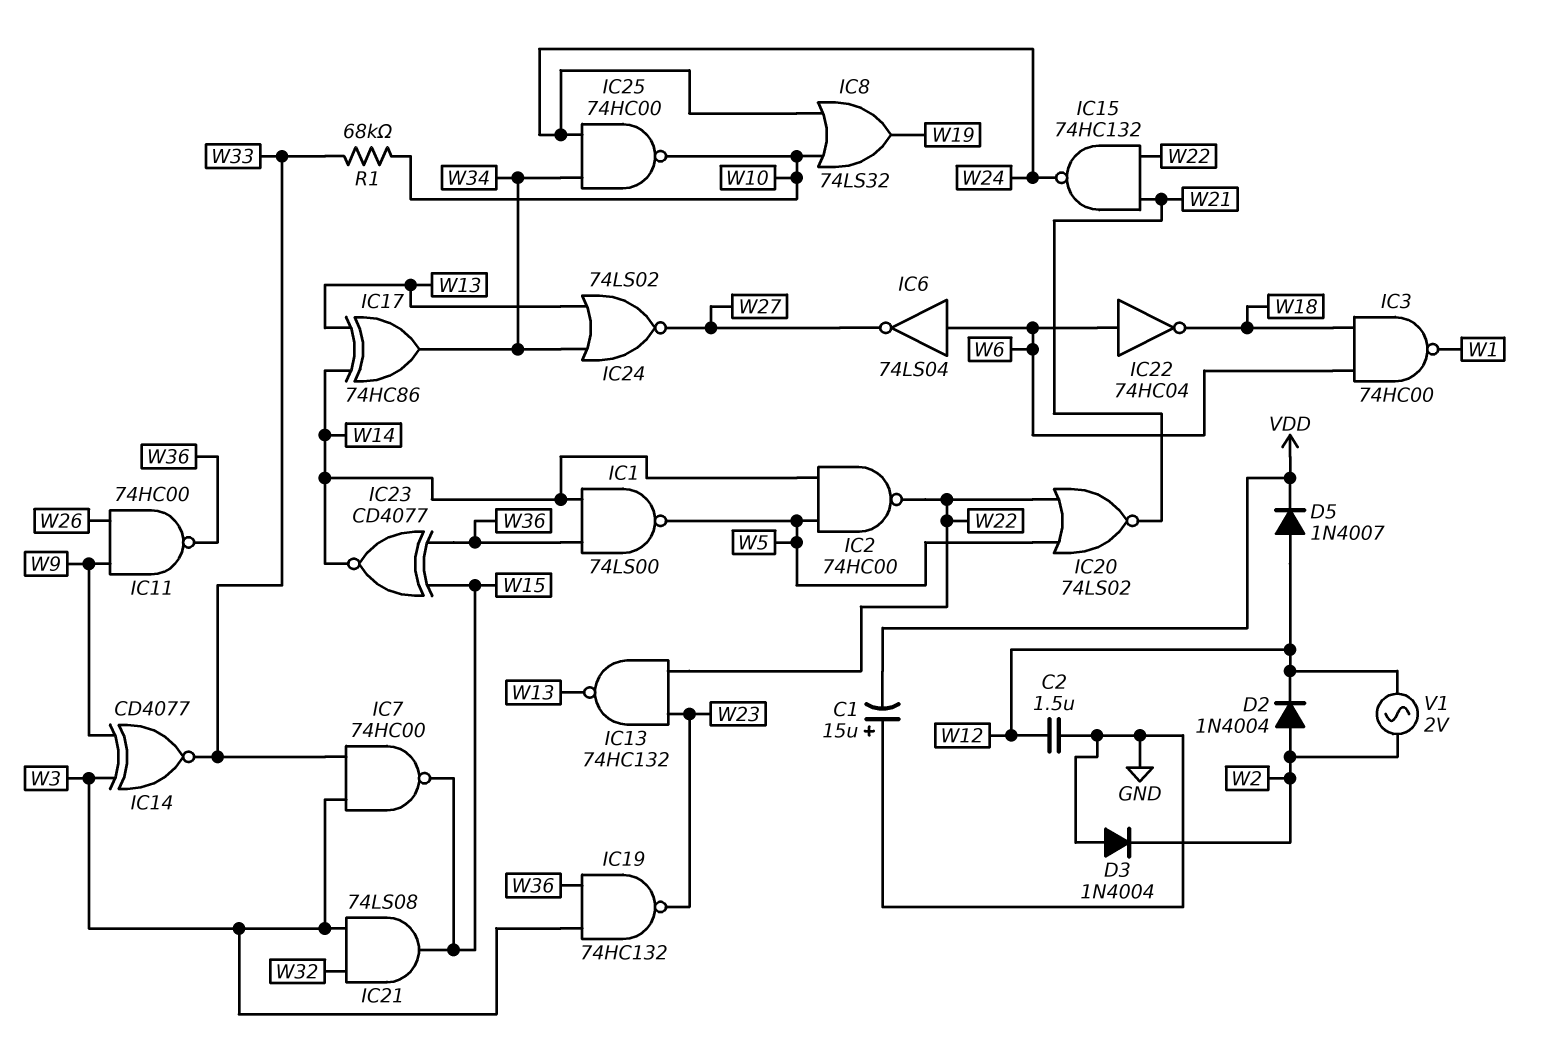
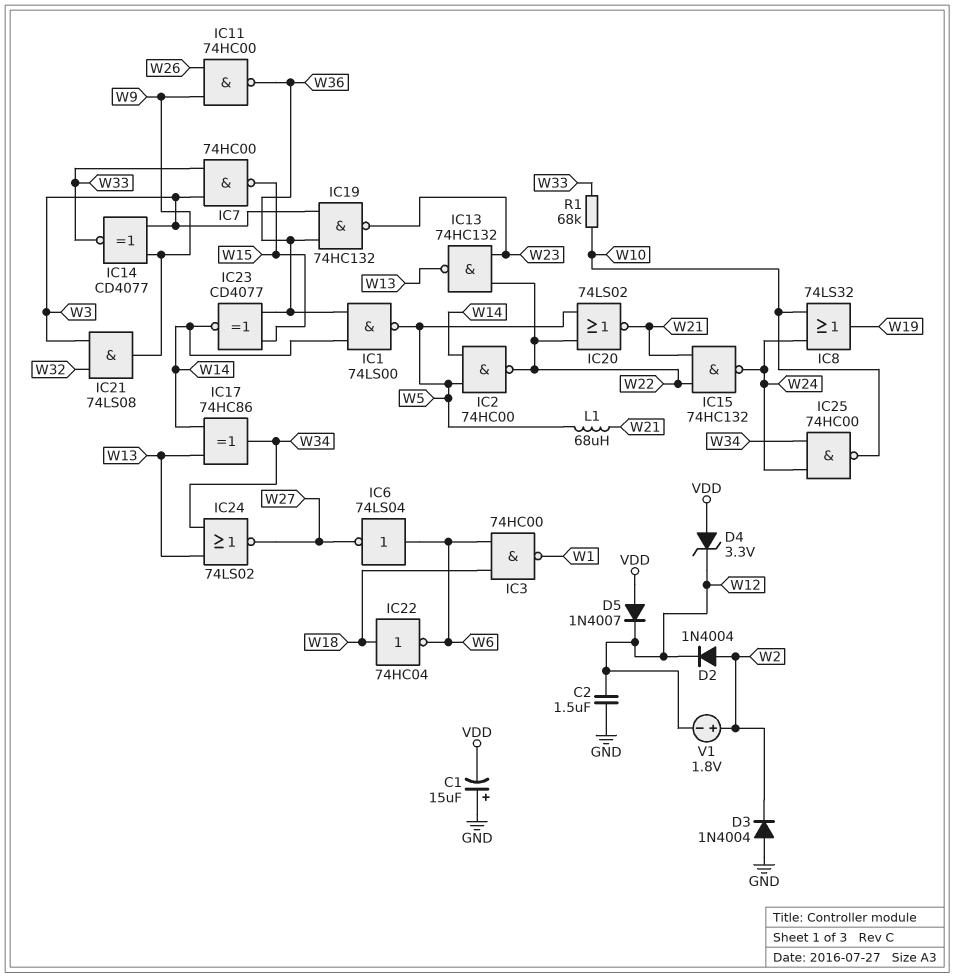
D4: none -> zener 3.3V (A VDD, K W12)
D5: diode 1N4007 (A W12, K VDD) -> diode 1N4007 (A VDD, K W12)
IC21: AND 74LS08 (in W3, in W32, out W15) -> AND 74LS08 (in W3, in W32, out W9)
IC22: NOT 74HC04 (in W6, out W18) -> NOT 74HC04 (in W18, out W6)
L1: none -> 68uH (W5, W21)
V1: AC 2V (W2, W12) -> 1.8V (plus W2, minus W12)

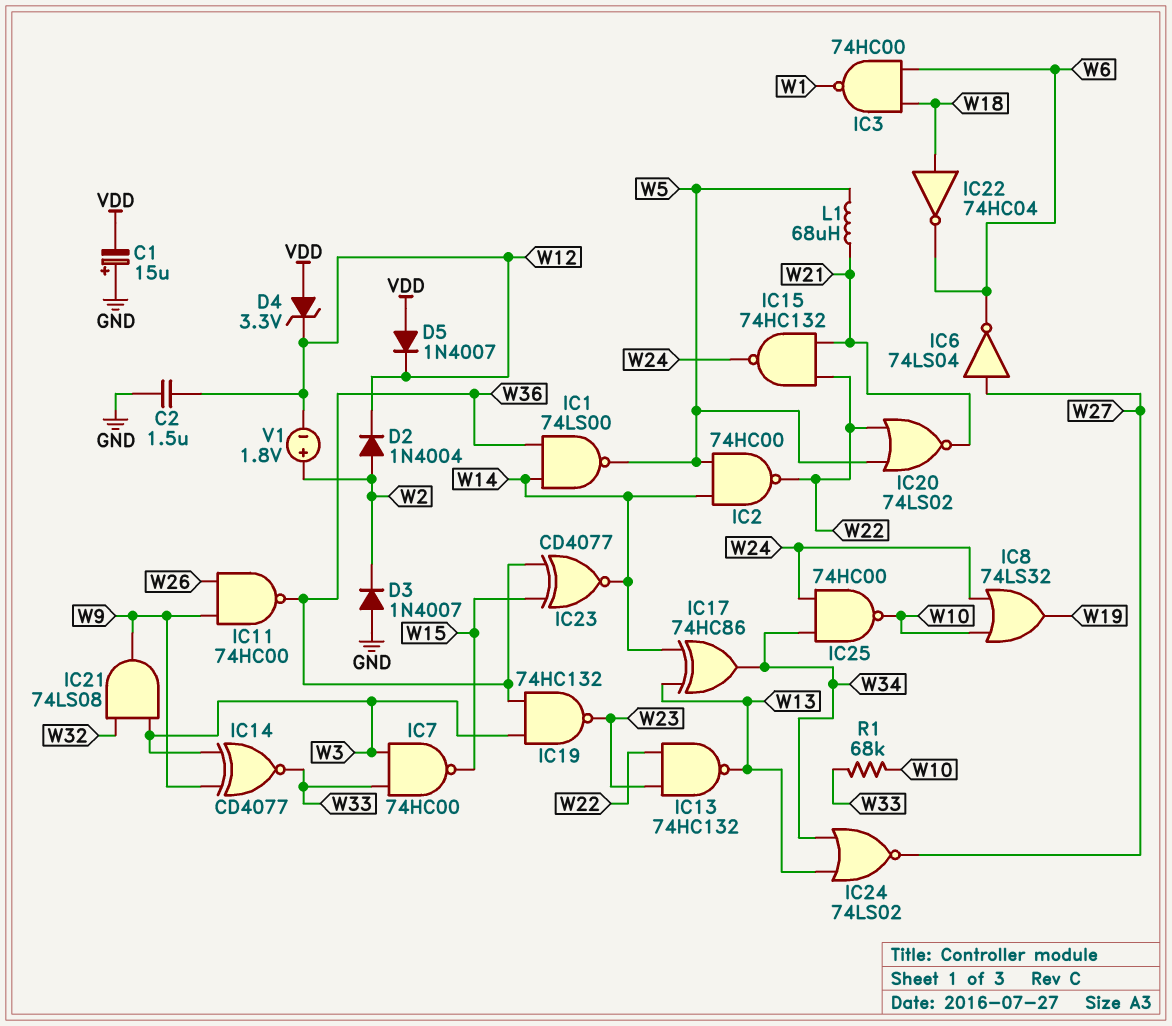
D3: diode 1N4004 (A GND, K W2) -> diode 1N4007 (A GND, K W2)
IC6: NOT 74LS04 (in W6, out W27) -> NOT 74LS04 (in W27, out W6)

